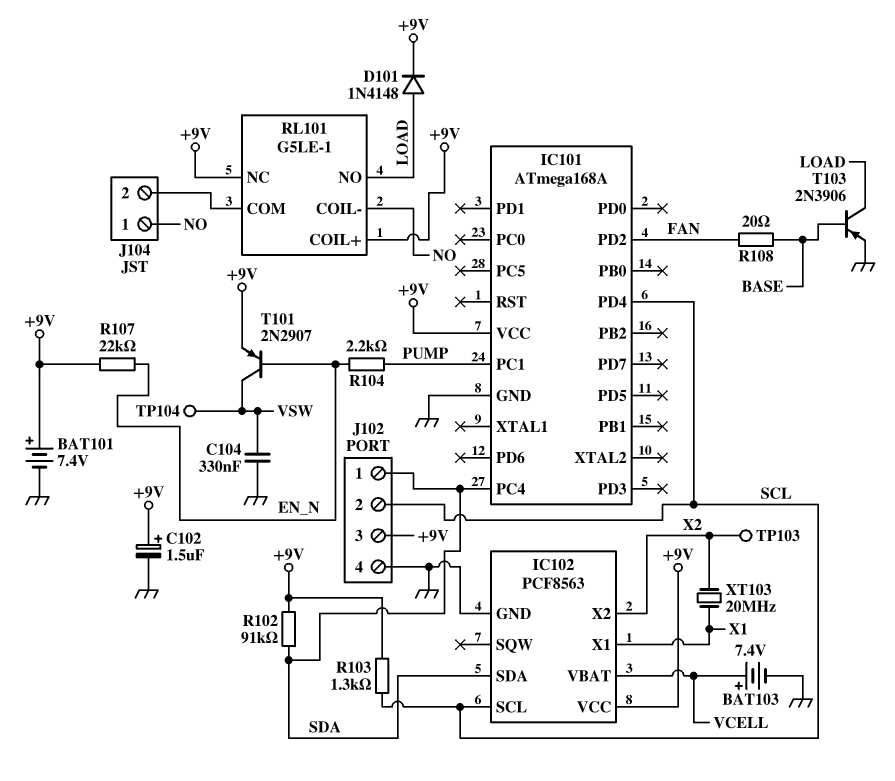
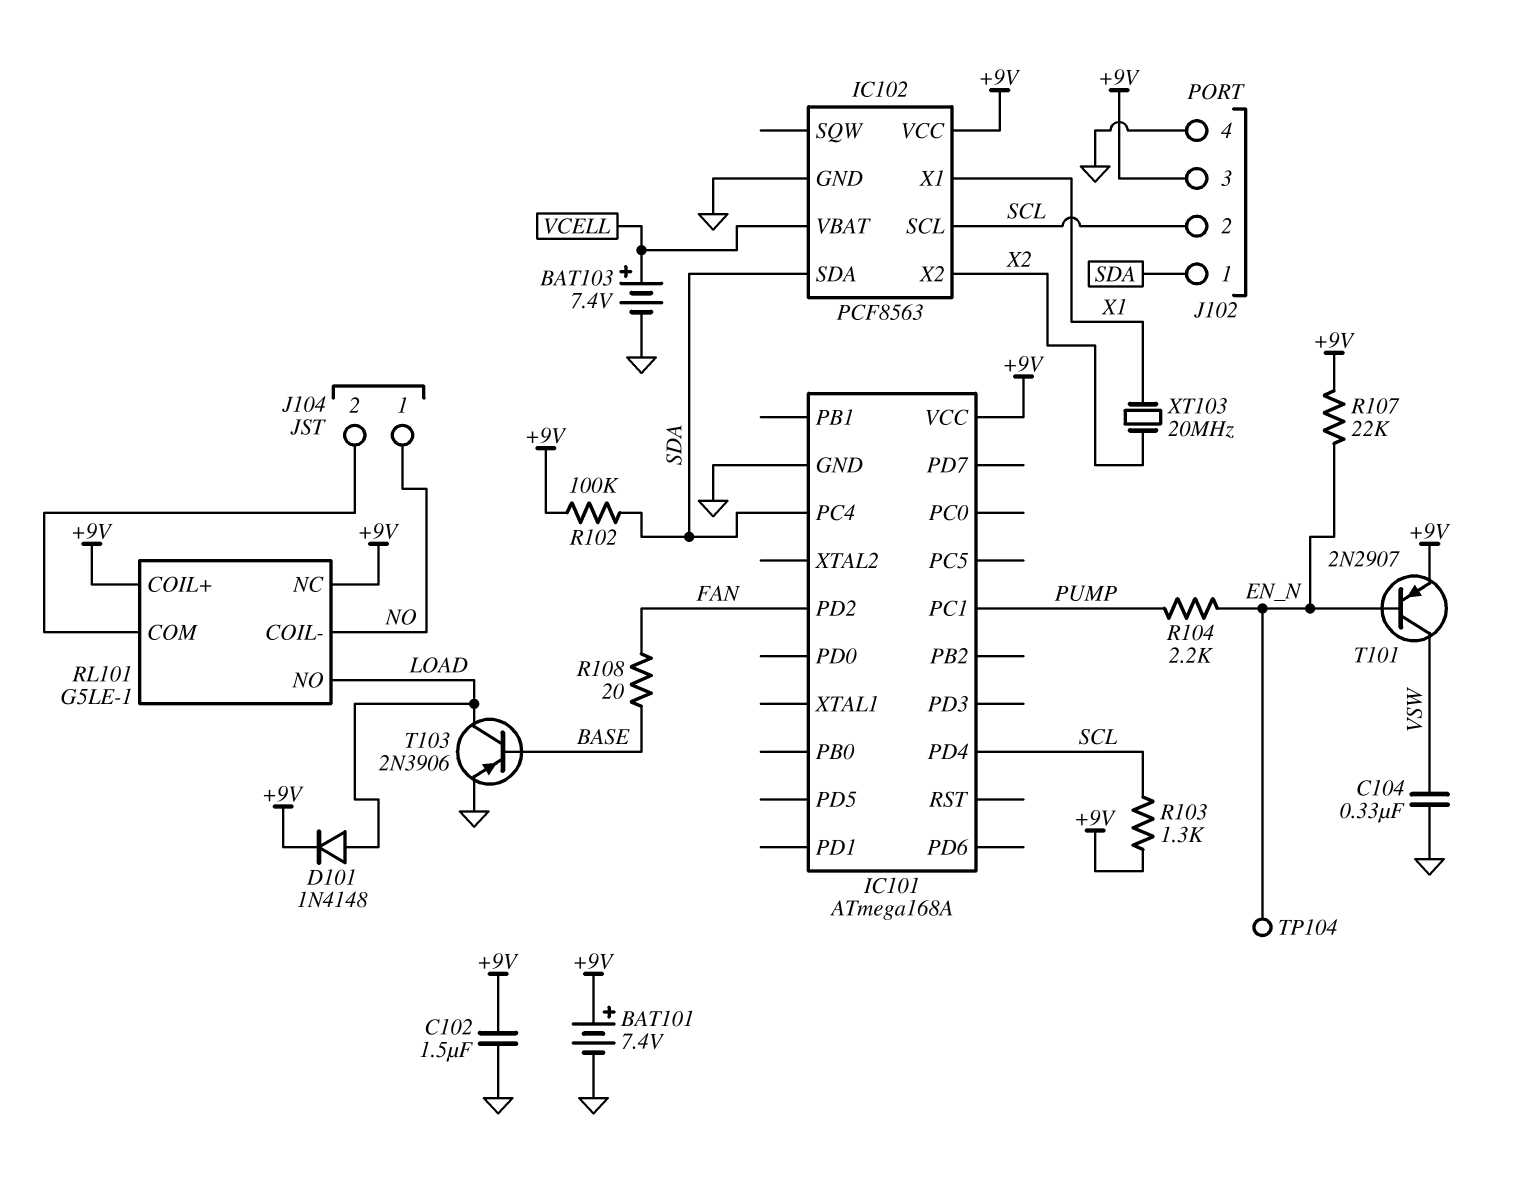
C102: 1.5uF (plus +9V, minus GND) -> 1.5uF (+9V, GND)
R102: 91k (+9V, SDA) -> 100k (+9V, SDA)
TP103: test point (X2) -> none
TP104: test point (VSW) -> test point (EN_N)

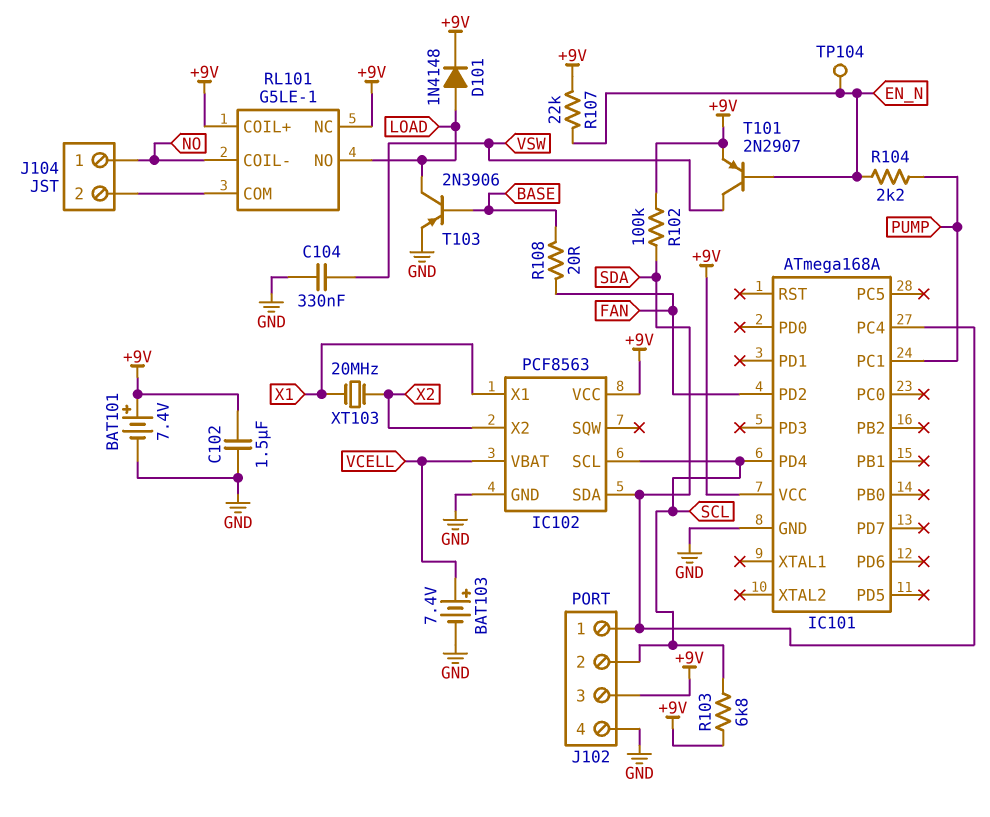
R103: 1.3k (+9V, SCL) -> 6.8k (+9V, SCL)

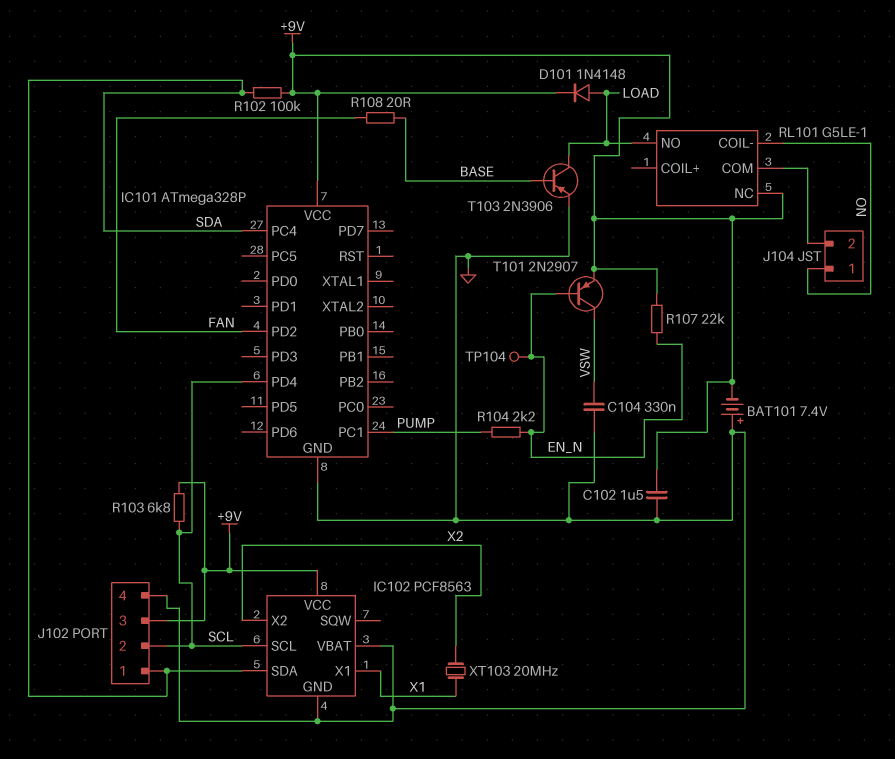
BAT101: 7.4V (plus +9V, minus GND) -> 7.4V (plus GND, minus +9V)
BAT103: 7.4V (plus VCELL, minus GND) -> none
IC101: ATmega168A -> ATmega328P
IC102 pin VBAT: VCELL -> GND
RL101 pin COIL+: +9V -> none

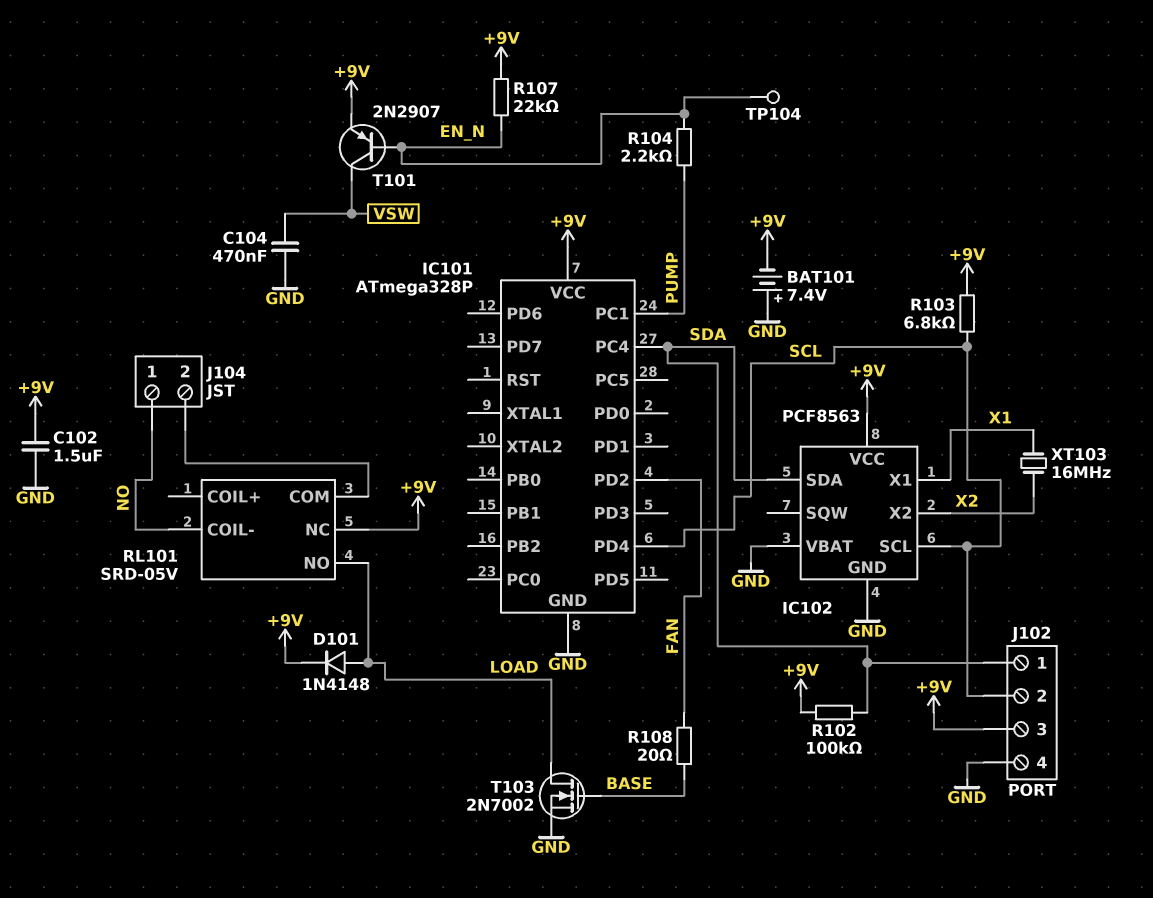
C104: 330nF (GND, VSW) -> 470nF (GND, VSW)
RL101: G5LE-1 -> SRD-05V
T103: PNP 2N3906 (B BASE, C LOAD, E GND) -> NMOS 2N7002 (G BASE, D LOAD, S GND)
XT103: 20MHz (X1, X2) -> 16MHz (X1, X2)

